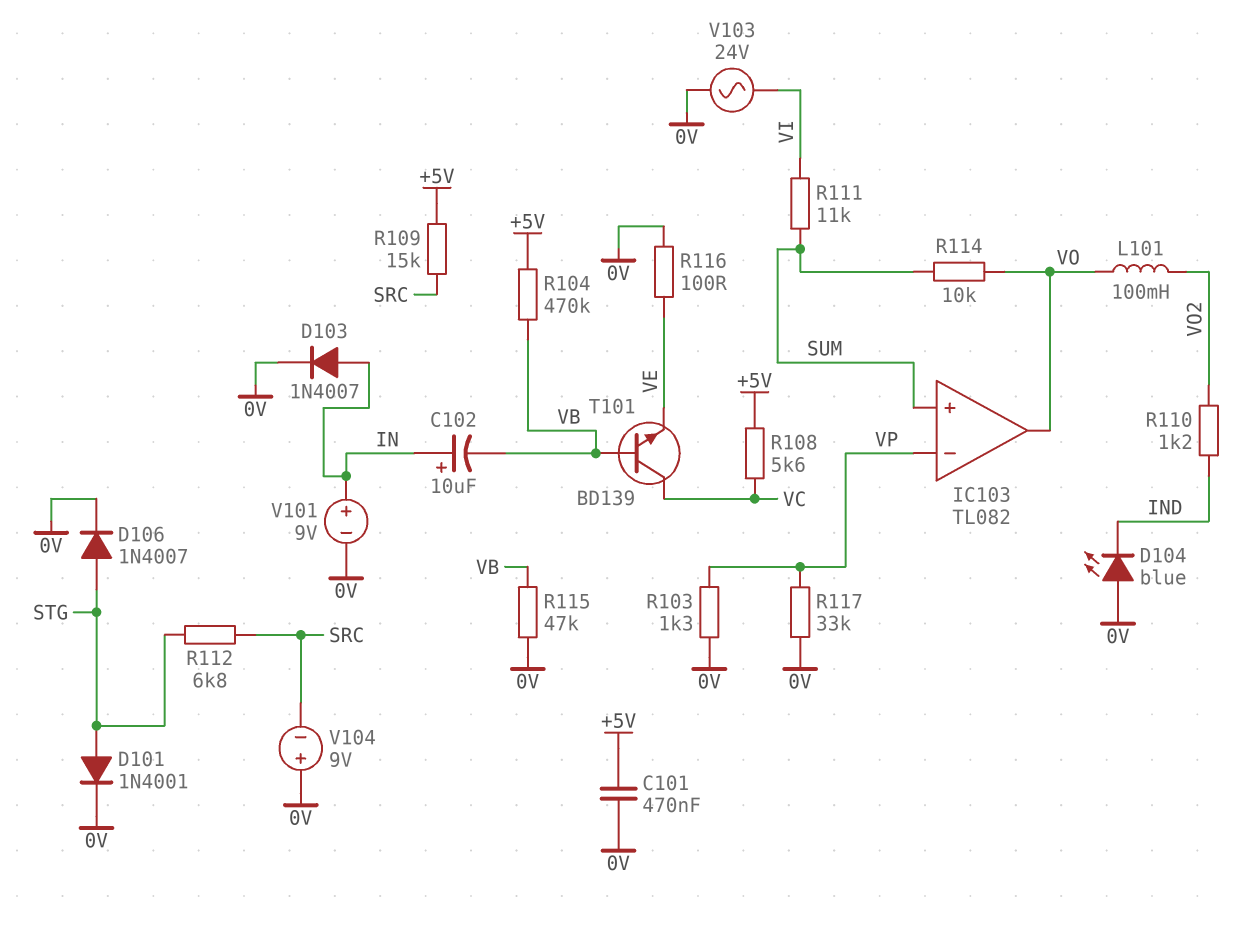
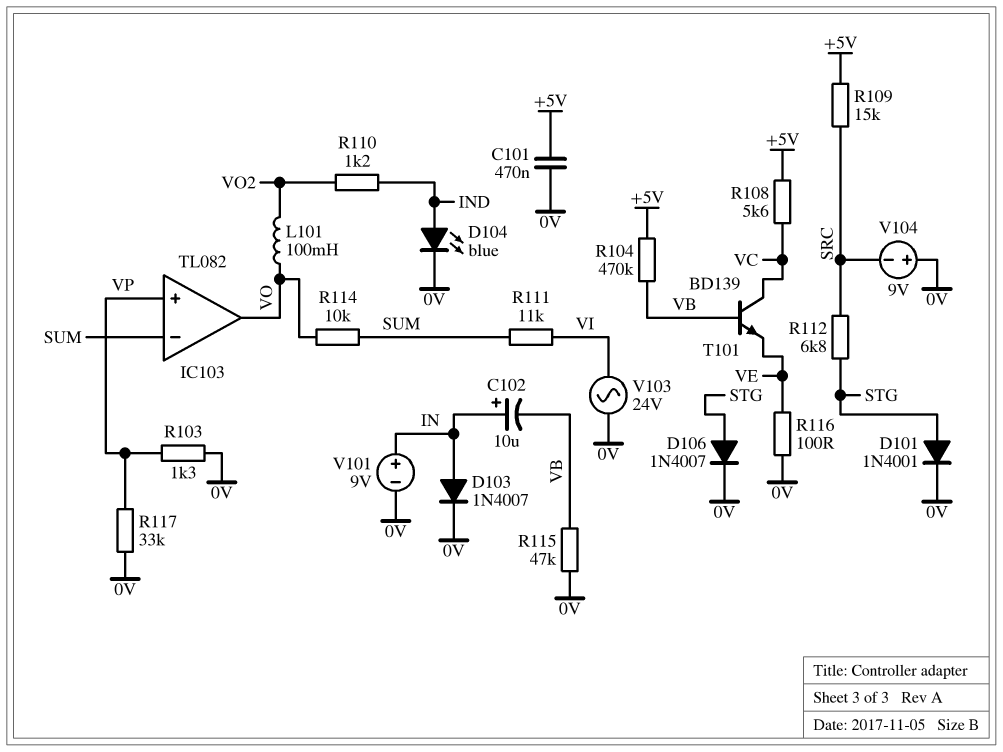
D104: LED blue (A 0V, K IND) -> LED blue (A IND, K 0V)
IC103 pin in+: SUM -> VP
IC103 pin in-: VP -> SUM

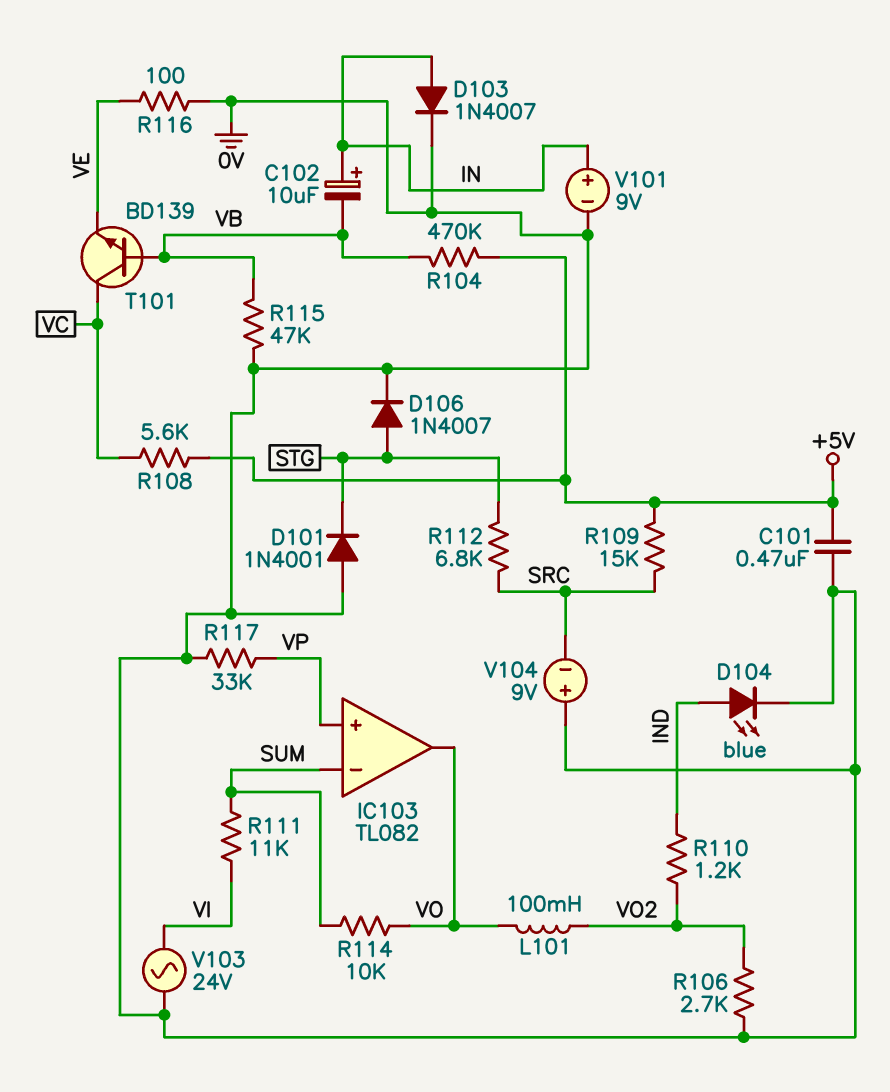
D101: diode 1N4001 (A STG, K 0V) -> diode 1N4001 (A 0V, K STG)
R103: 1.3k (0V, VP) -> none
R106: none -> 2.7k (0V, VO2)

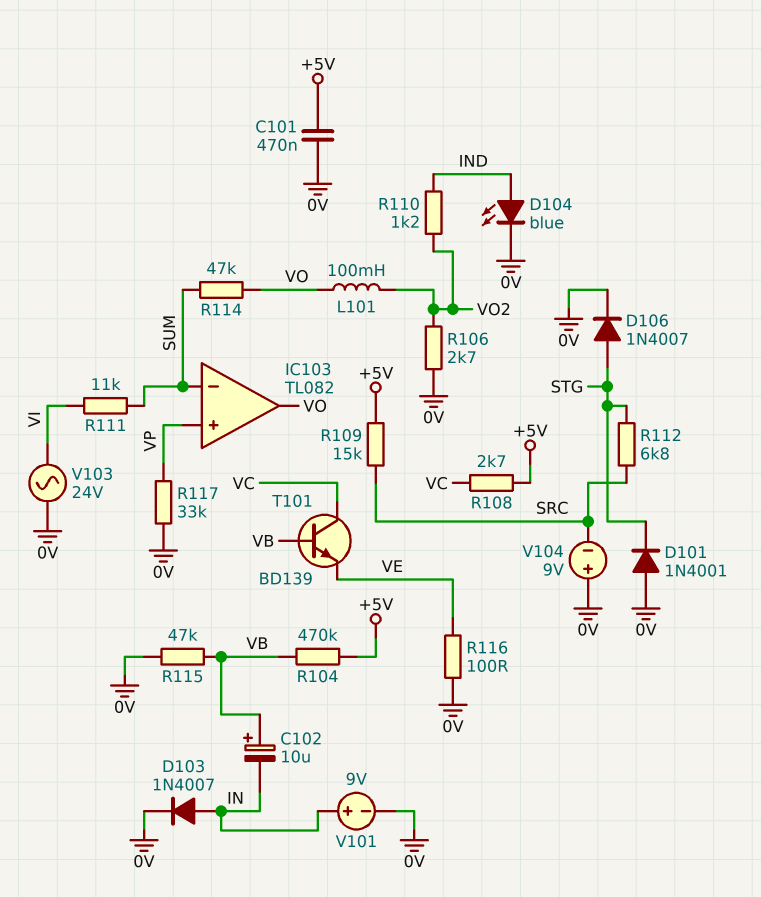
C102: 10uF (plus IN, minus VB) -> 10uF (plus VB, minus IN)
R108: 5.6k (+5V, VC) -> 2.7k (+5V, VC)
R114: 10k (SUM, VO) -> 47k (SUM, VO)

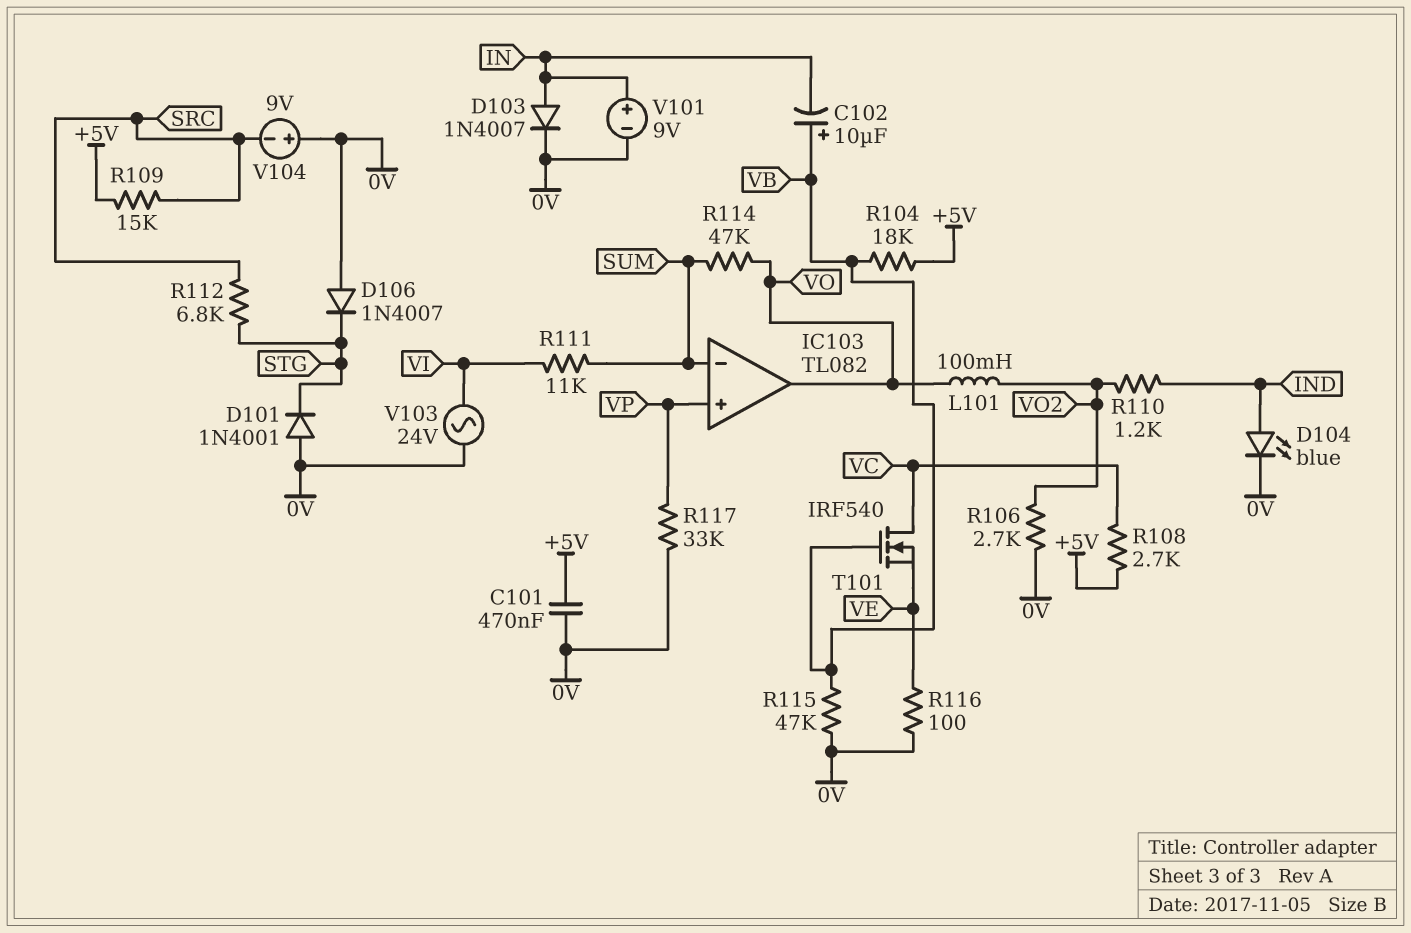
D106: diode 1N4007 (A STG, K 0V) -> diode 1N4007 (A 0V, K STG)
R104: 470k (+5V, VB) -> 18k (+5V, VB)
T101: NPN BD139 (B VB, C VC, E VE) -> NMOS IRF540 (G VB, D VC, S VE)

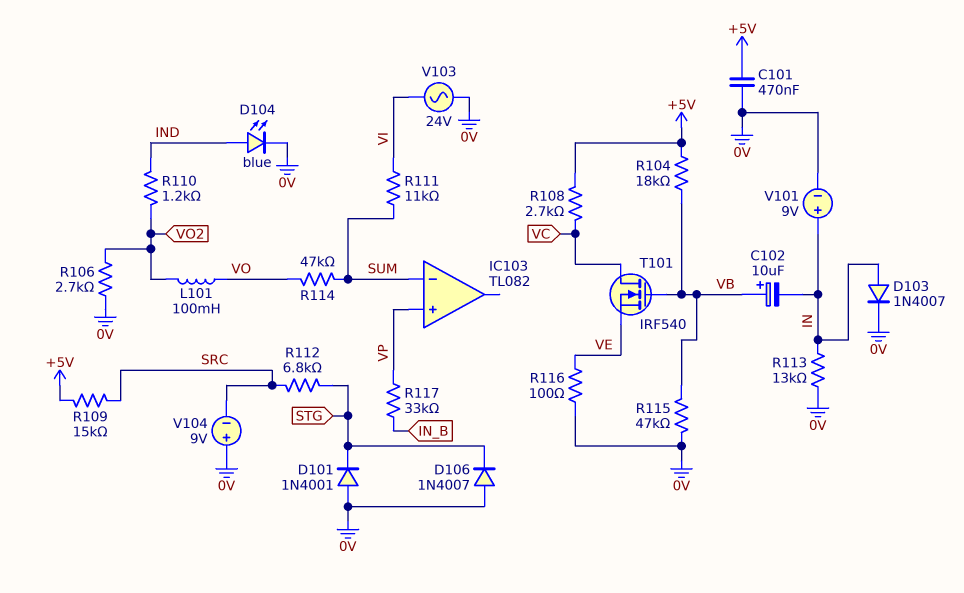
IC103 pin out: VO -> none
R113: none -> 13k (0V, IN)
R117: 33k (0V, VP) -> 33k (IN_B, VP)

